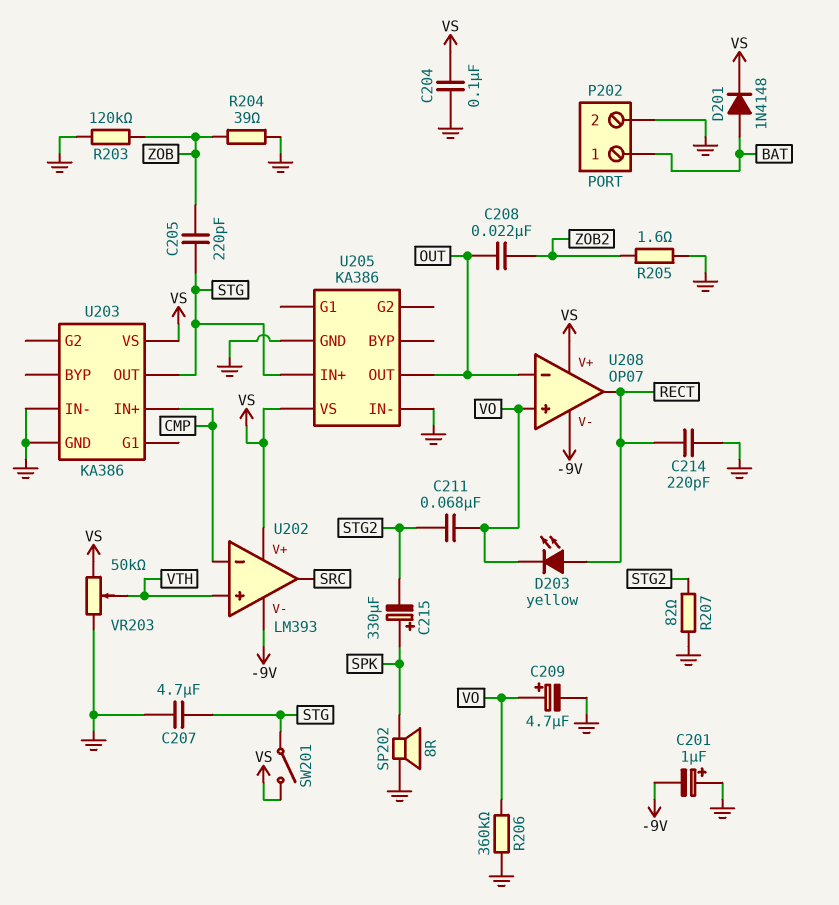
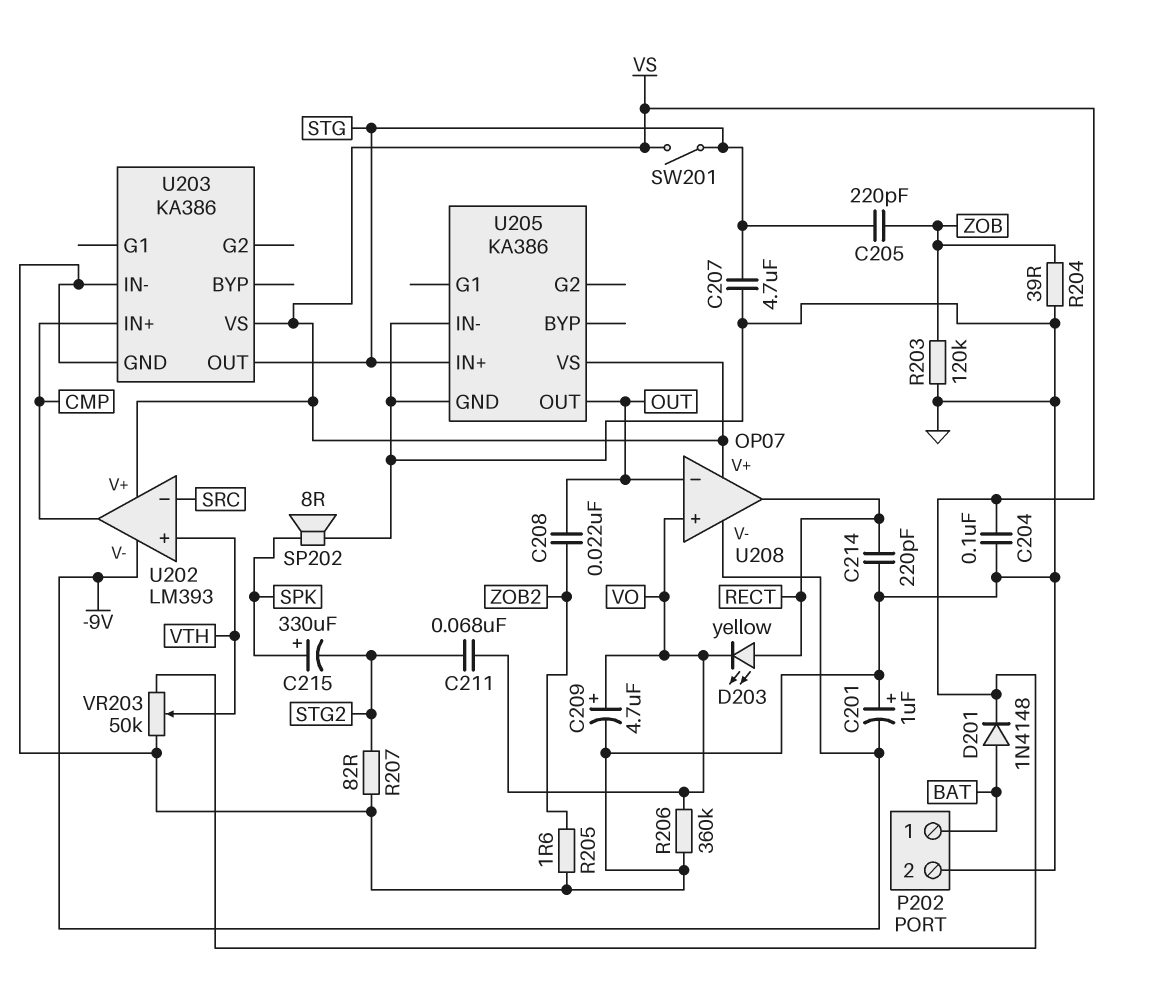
U202 pin in-: CMP -> SRC
U202 pin out: SRC -> CMP

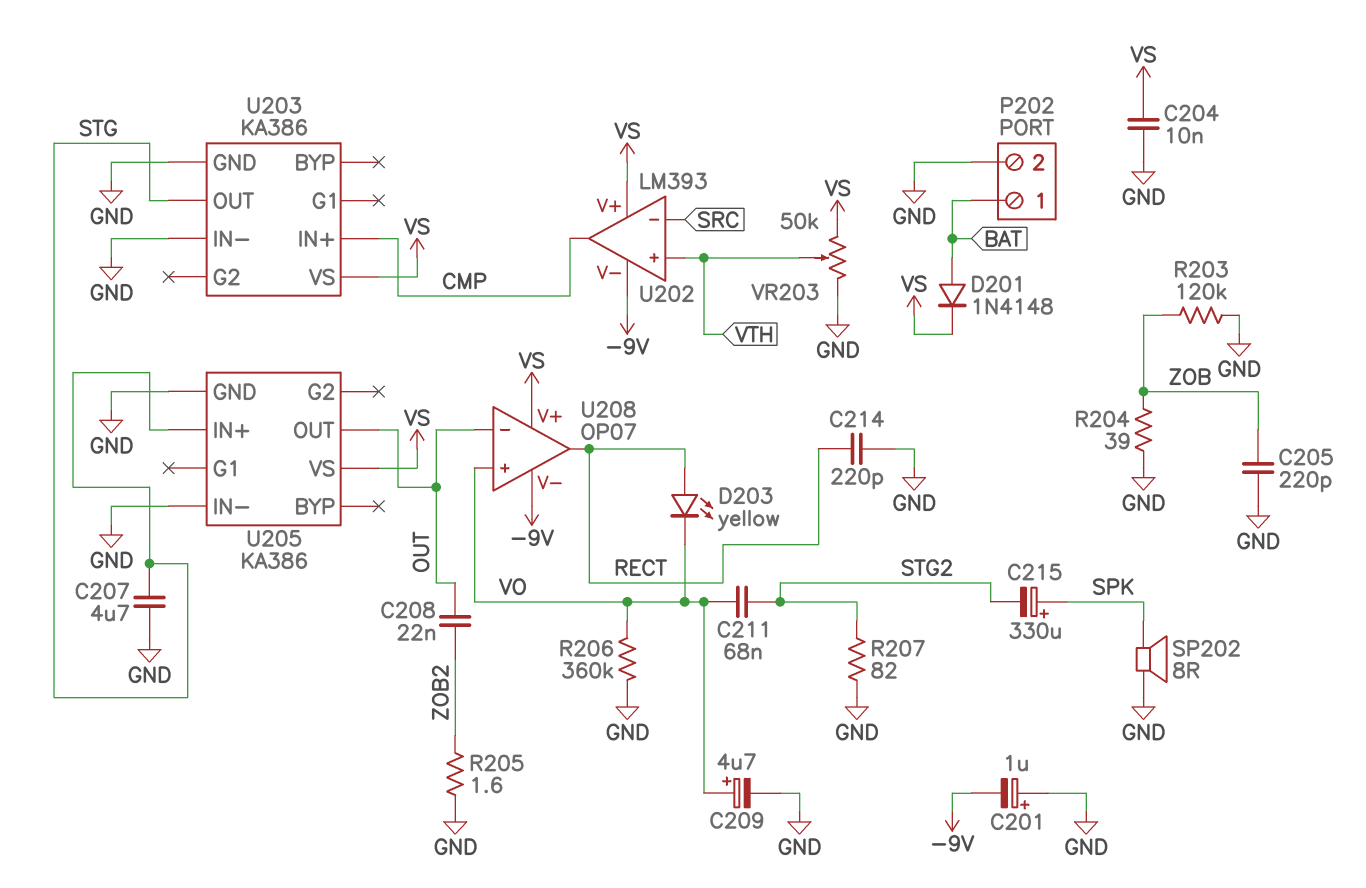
C204: 100nF (GND, VS) -> 10nF (GND, VS)
C205: 220pF (STG, ZOB) -> 220pF (GND, ZOB)
SW201: switch (STG, VS) -> none

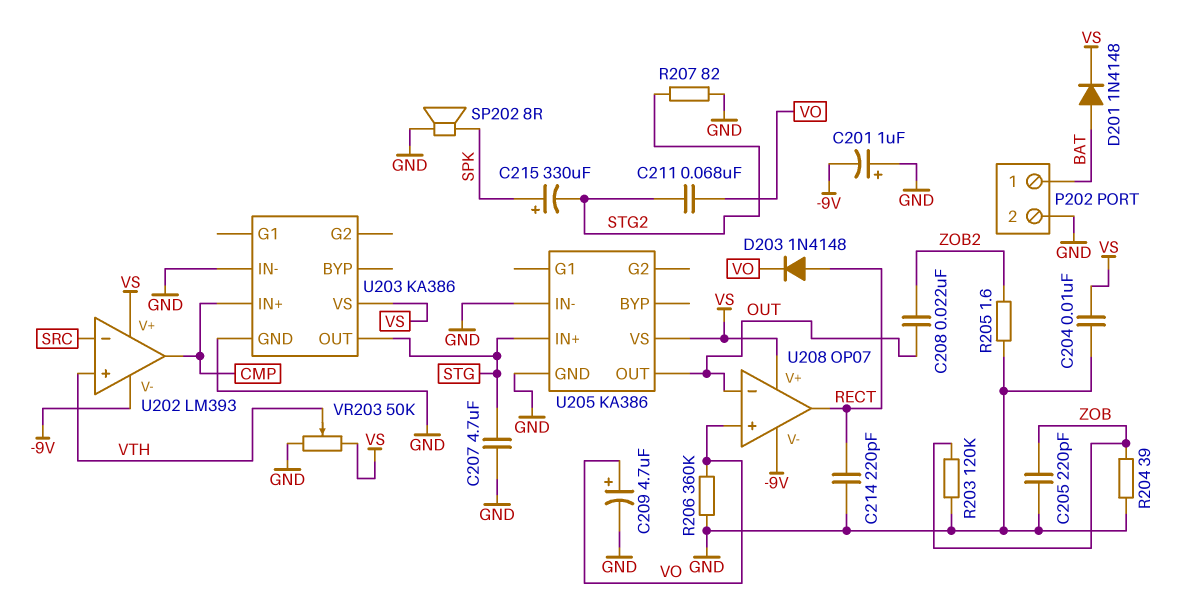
D203: LED yellow (A RECT, K VO) -> diode 1N4148 (A RECT, K VO)

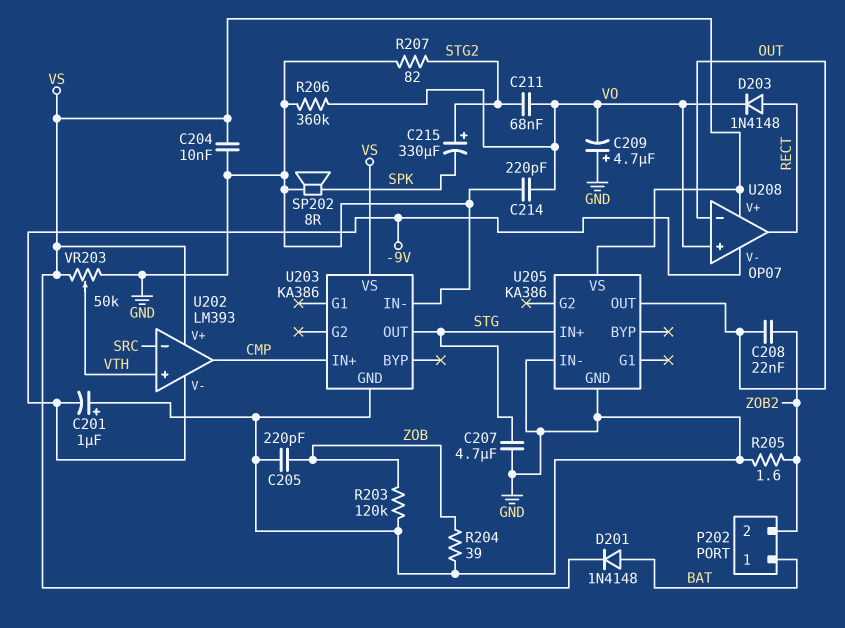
C209: 4.7uF (plus VO, minus GND) -> 4.7uF (plus GND, minus VO)
C214: 220pF (GND, RECT) -> 220pF (GND, VO)
C215: 330uF (plus SPK, minus STG2) -> 330uF (plus STG2, minus SPK)
P202 pin 2: GND -> ZOB2

